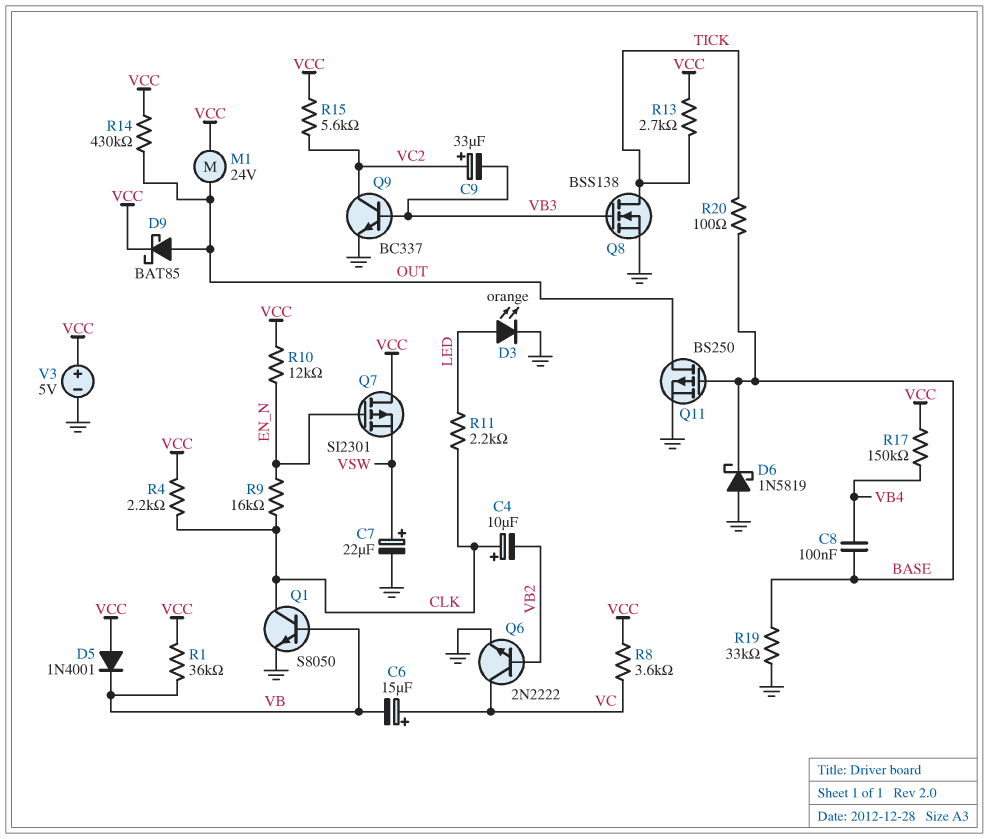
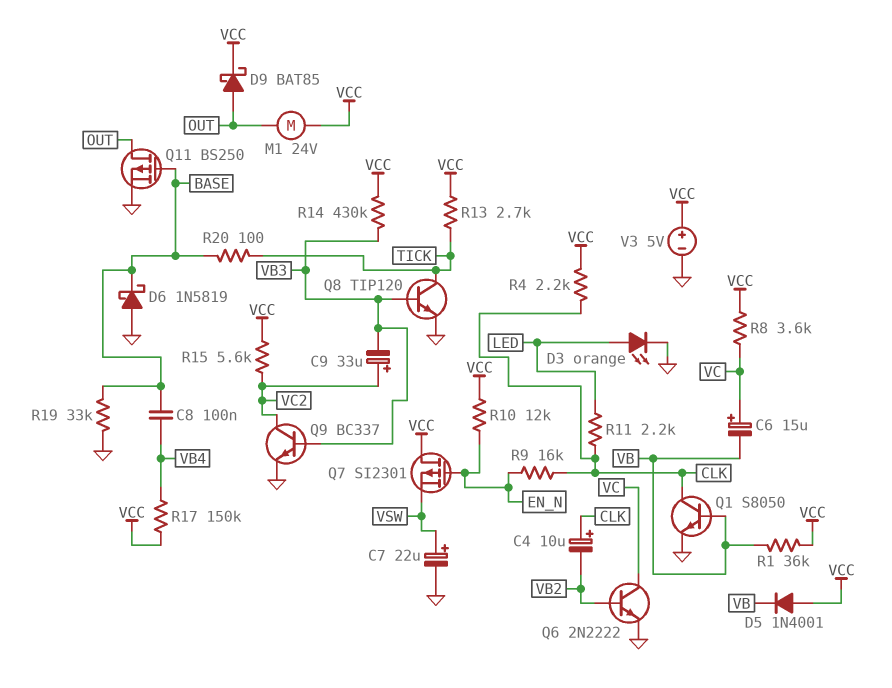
Q8: NMOS BSS138 (G VB3, D TICK, S GND) -> NPN TIP120 (B VB3, C TICK, E GND)
R14: 430k (OUT, VCC) -> 430k (VB3, VCC)

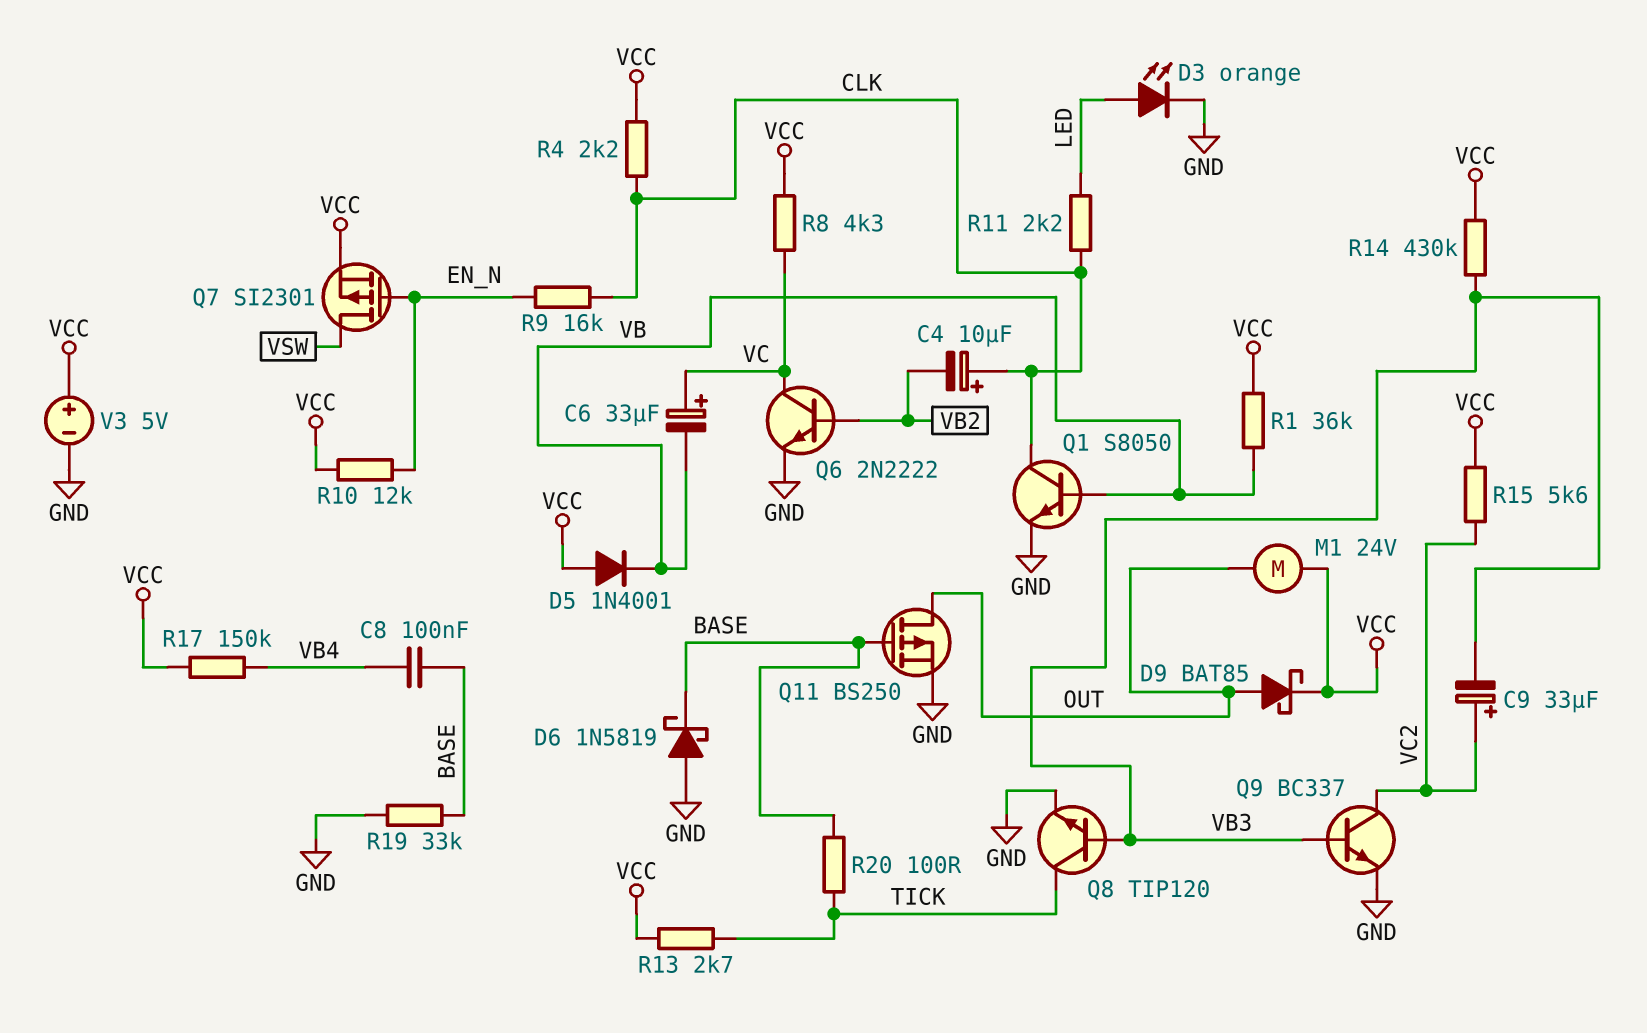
C6: 15uF (plus VC, minus VB) -> 33uF (plus VC, minus VB)
C7: 22uF (plus VSW, minus GND) -> none
Q7: PMOS SI2301 (G EN_N, D VCC, S VSW) -> PMOS SI2301 (G EN_N, D VSW, S VCC)
R8: 3.6k (VC, VCC) -> 4.3k (VC, VCC)

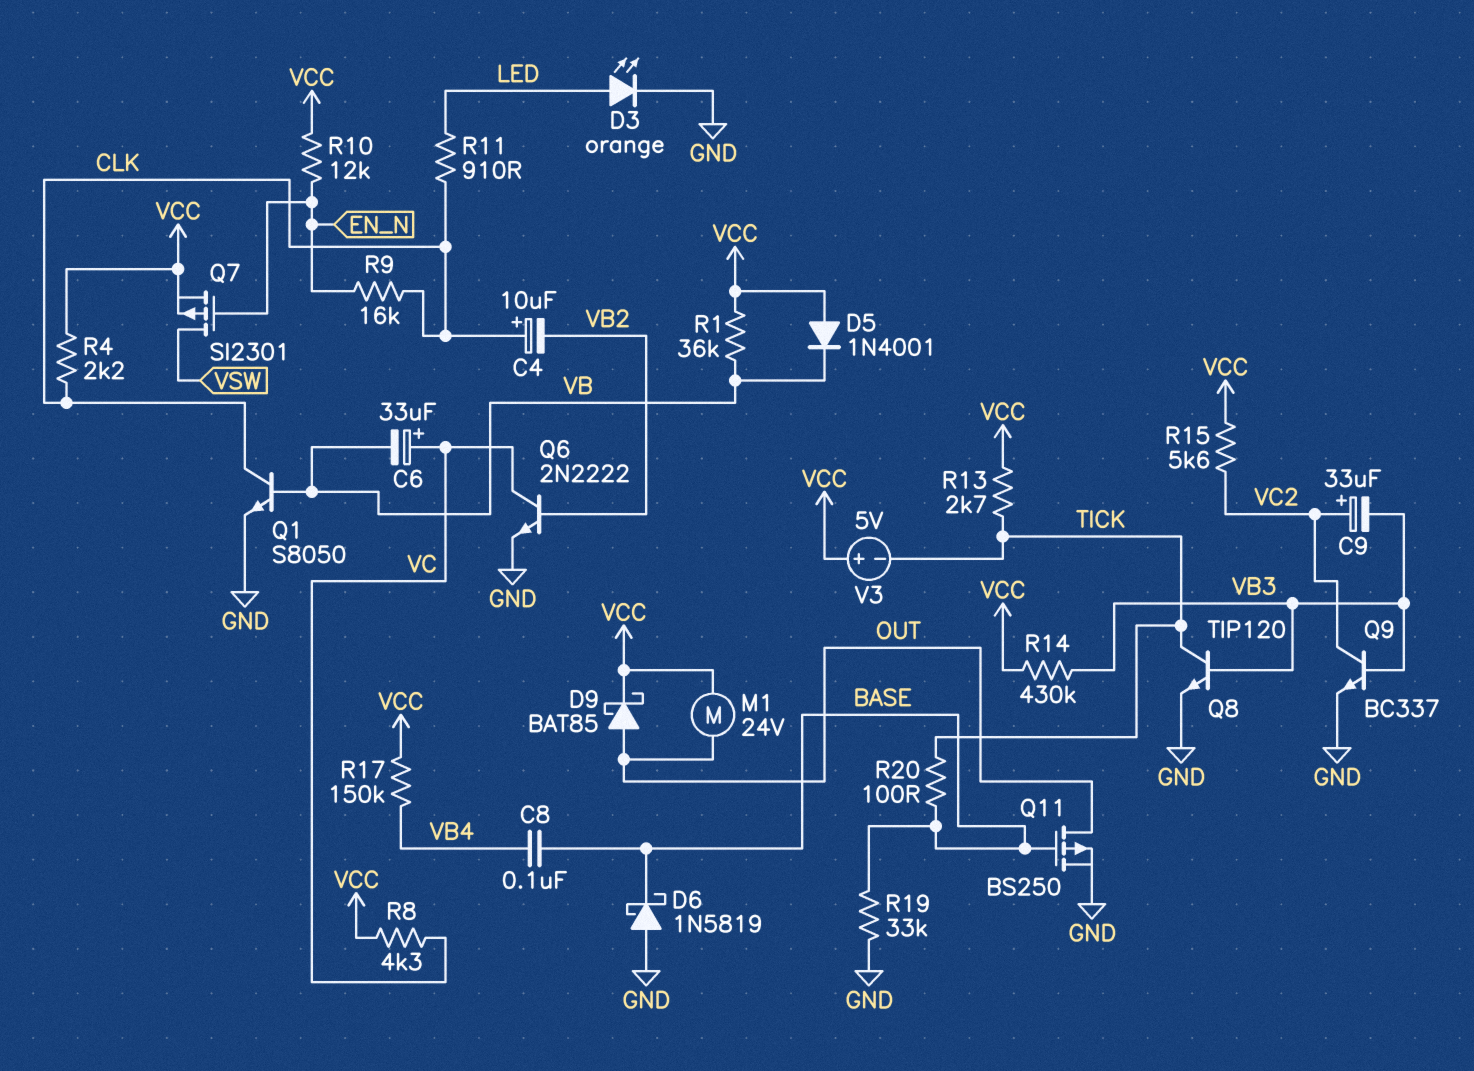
R11: 2.2k (CLK, LED) -> 910 (CLK, LED)
V3: 5V (plus VCC, minus GND) -> 5V (plus VCC, minus TICK)

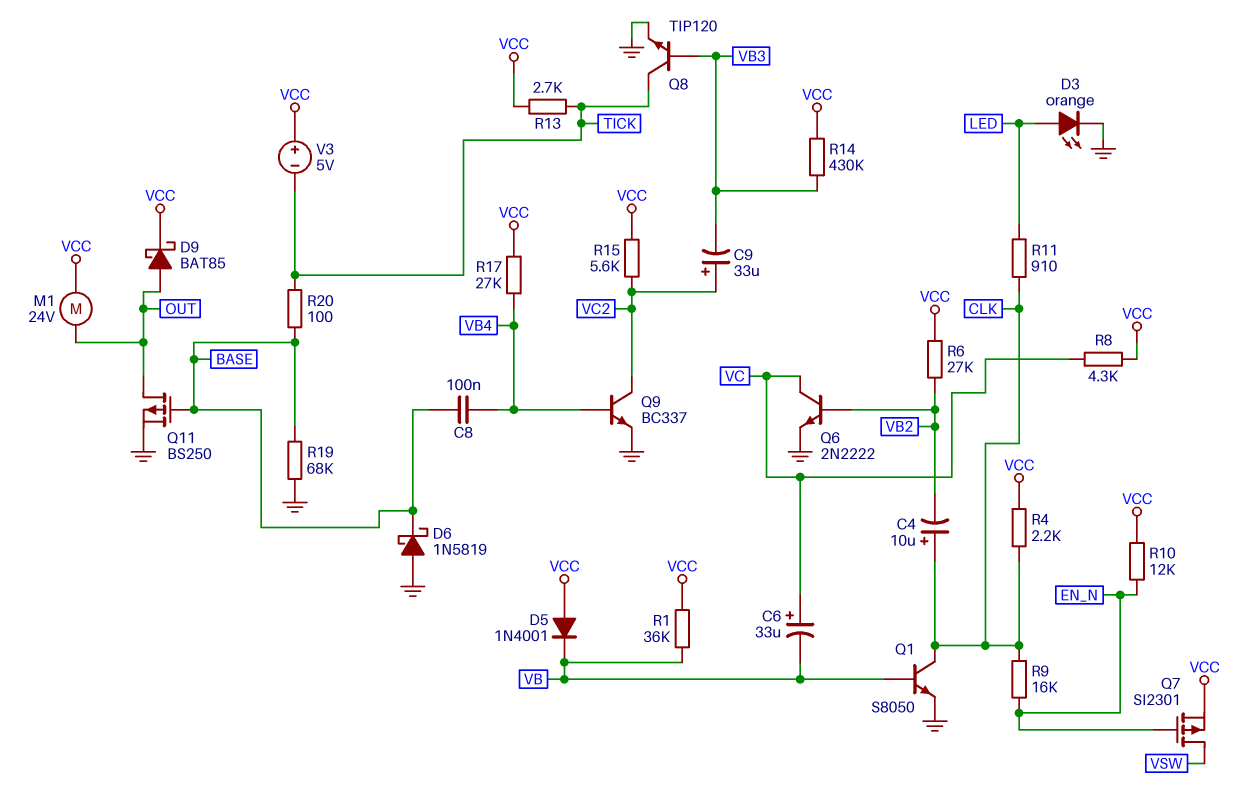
Q9: NPN BC337 (B VB3, C VC2, E GND) -> NPN BC337 (B VB4, C VC2, E GND)
R6: none -> 27k (VB2, VCC)
R17: 150k (VB4, VCC) -> 27k (VB4, VCC)
R19: 33k (BASE, GND) -> 68k (BASE, GND)

